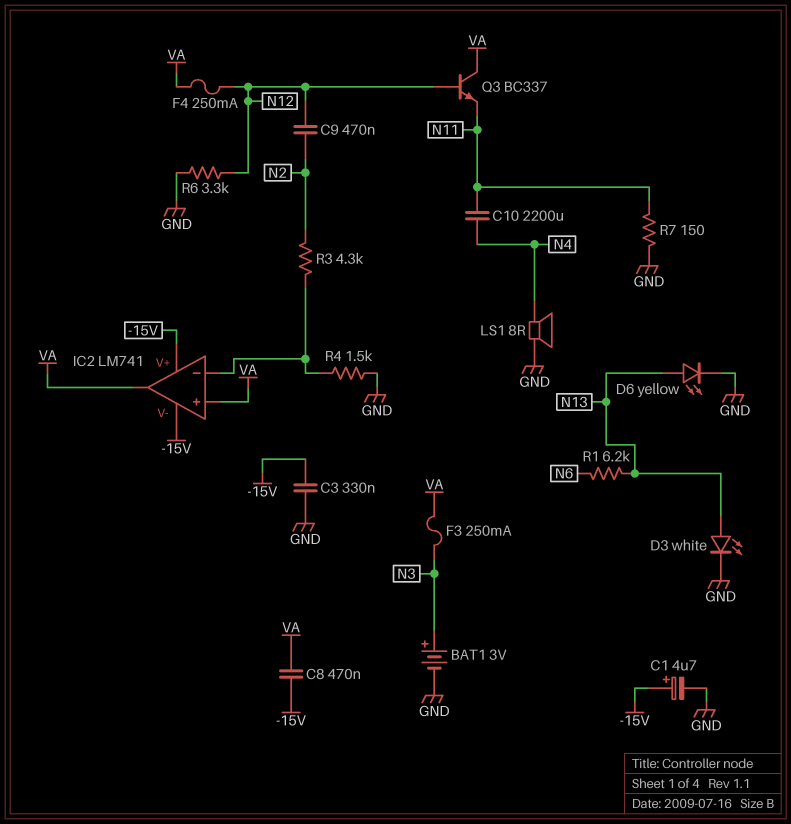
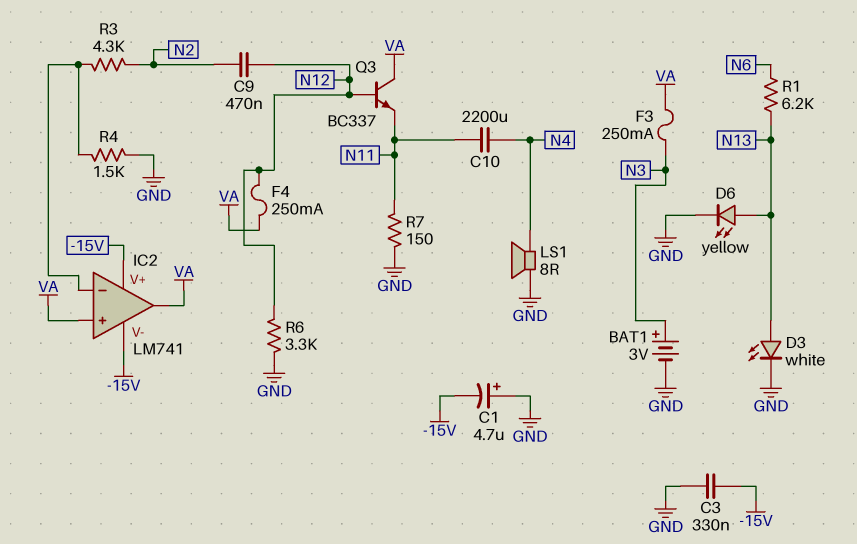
C1: 4.7uF (plus -15V, minus GND) -> 4.7uF (plus GND, minus -15V)
C8: 470nF (-15V, VA) -> none

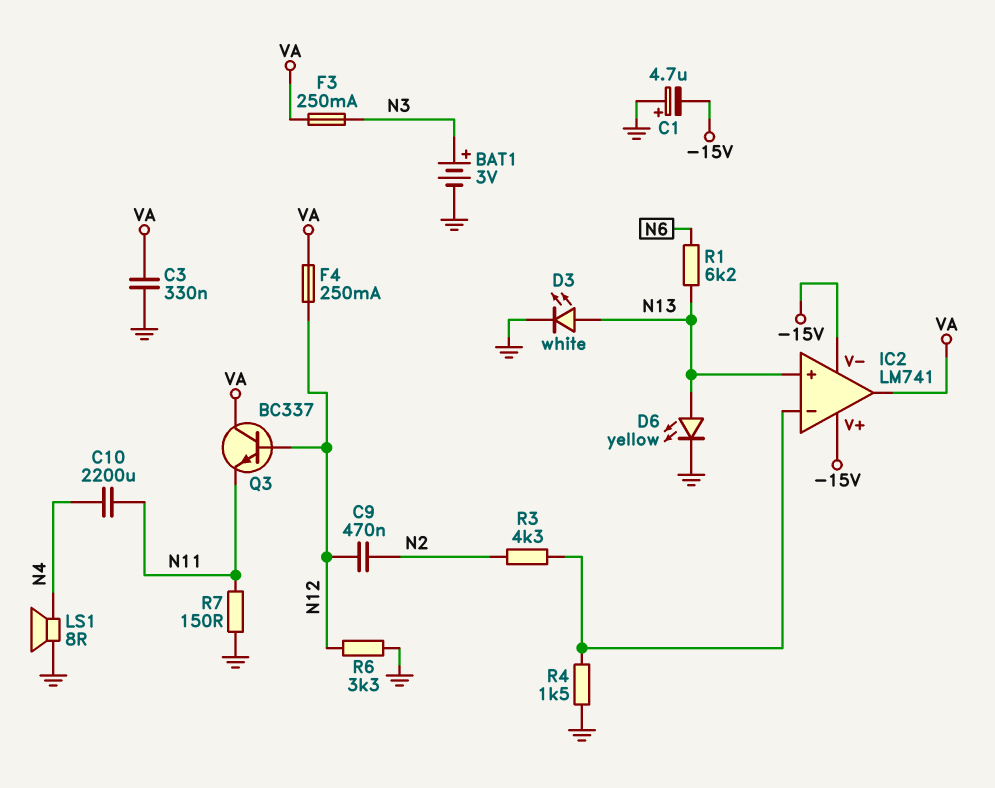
C3: 330nF (-15V, GND) -> 330nF (GND, VA)
IC2 pin in+: VA -> N13

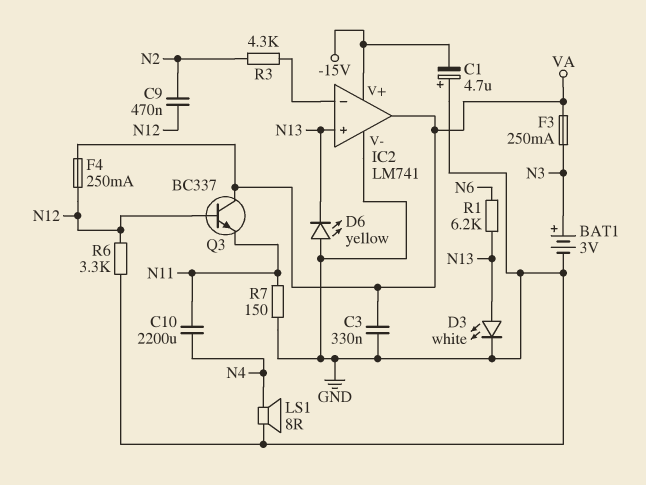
D6: LED yellow (A N13, K GND) -> LED yellow (A GND, K N13)
IC2 pin V-: -15V -> GND
R4: 1.5k (GND, IC2/in-) -> none

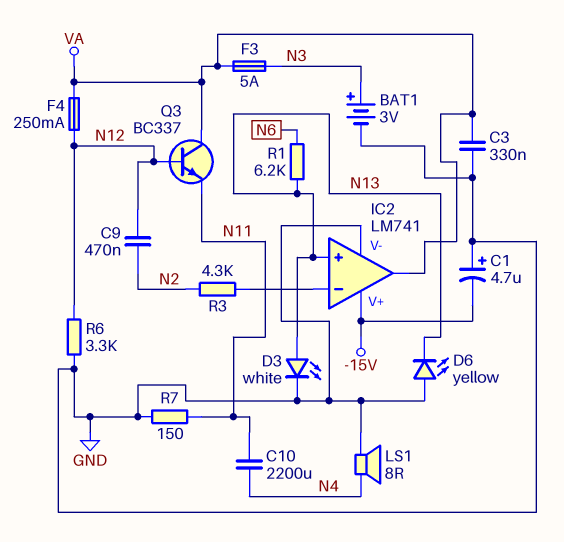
F3: 250mA (N3, VA) -> 5A (N3, VA)

